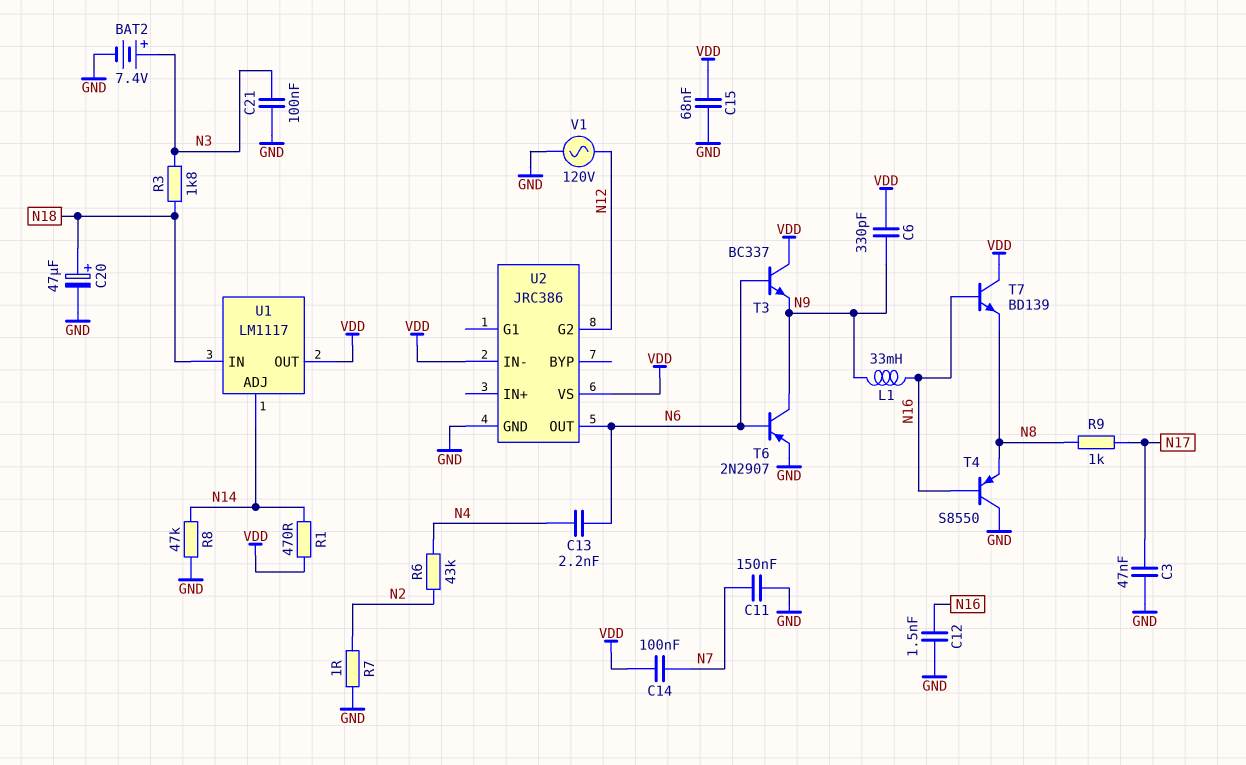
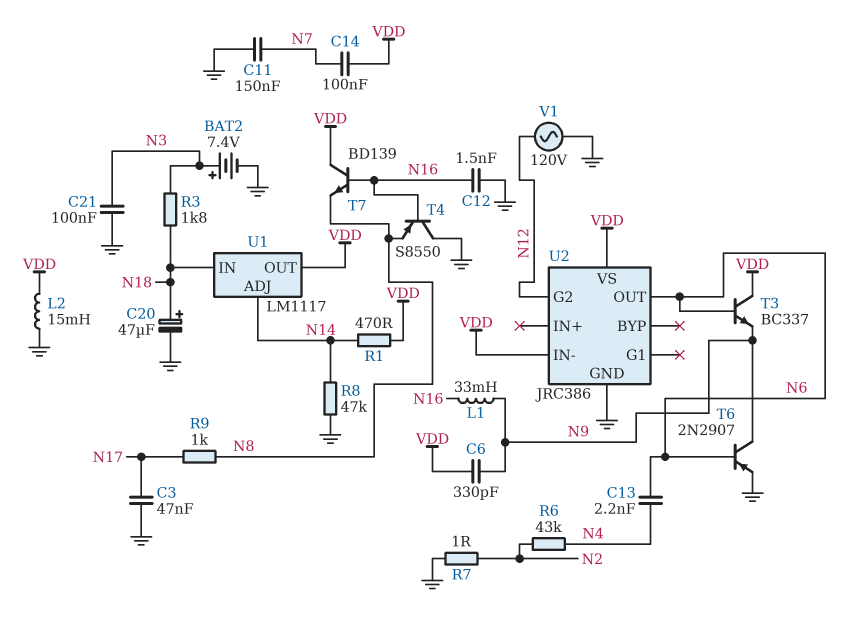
C15: 68nF (GND, VDD) -> none
L2: none -> 15mH (GND, VDD)

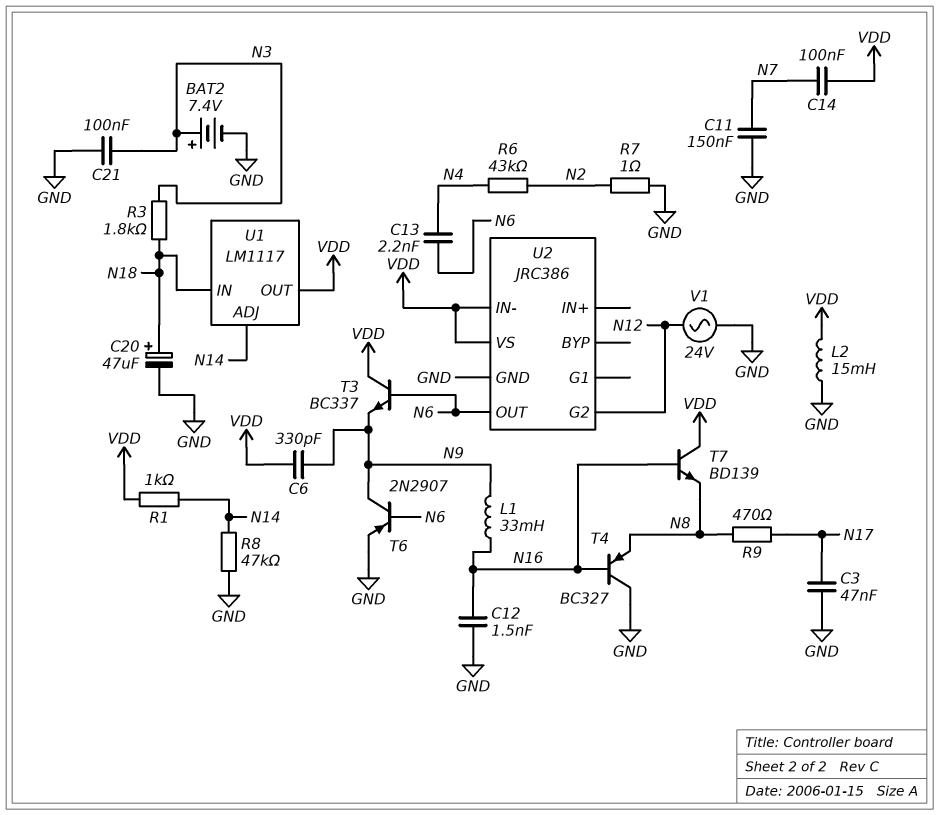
R1: 470 (N14, VDD) -> 1k (N14, VDD)
R9: 1k (N8, N17) -> 470 (N8, N17)
T4: PNP S8550 (B N16, C GND, E N8) -> PNP BC327 (B N16, C GND, E N8)
V1: AC 120V (GND, N12) -> AC 24V (GND, N12)

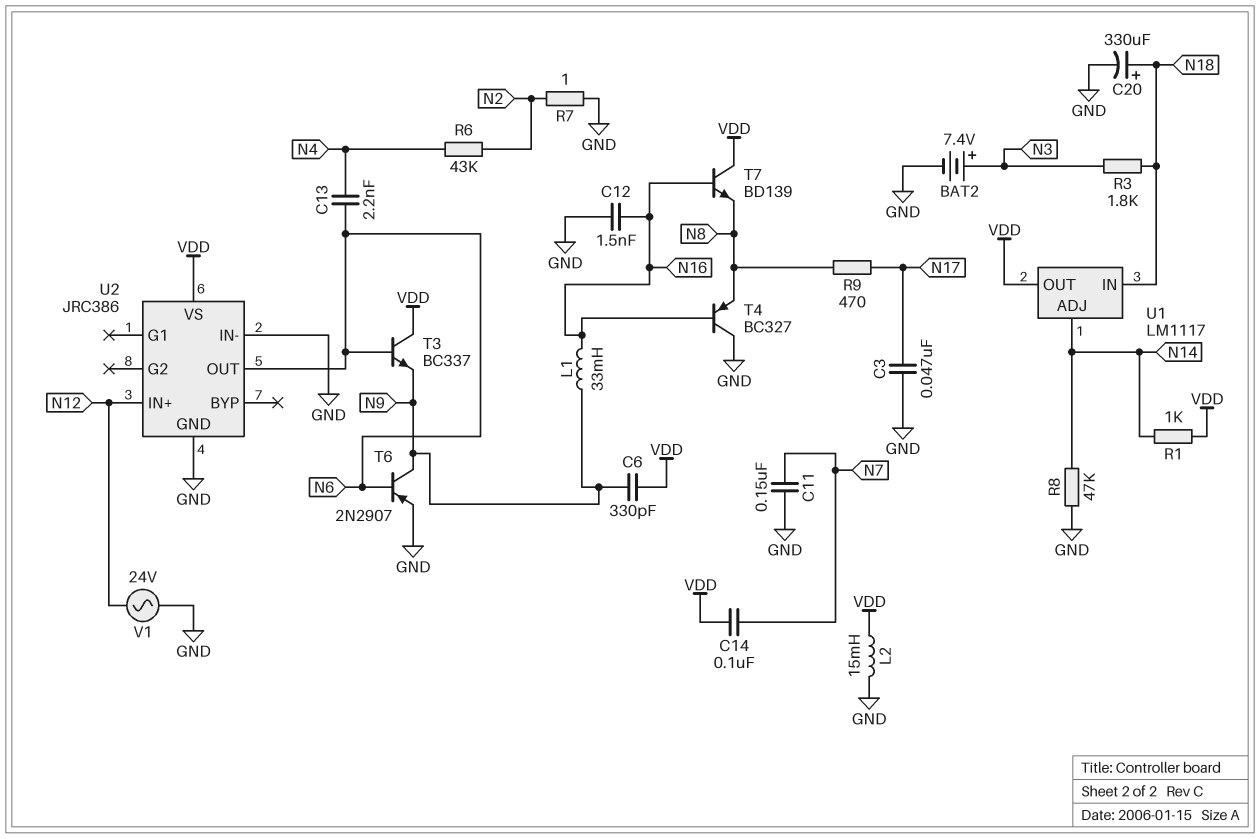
C20: 47uF (plus N18, minus GND) -> 330uF (plus N18, minus GND)
C21: 100nF (GND, N3) -> none
U2 pin G2: N12 -> none
U2 pin IN+: none -> N12
U2 pin IN-: VDD -> GND

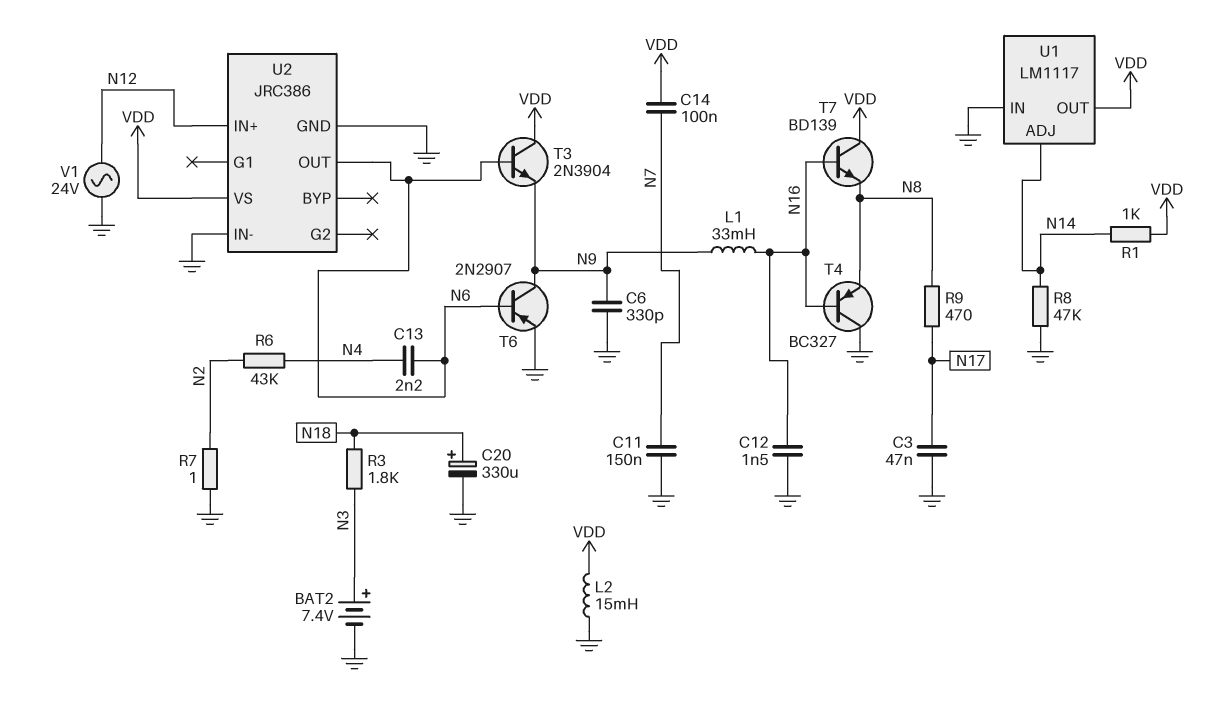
C6: 330pF (N9, VDD) -> 330pF (GND, N9)
T3: NPN BC337 (B N6, C VDD, E N9) -> NPN 2N3904 (B N6, C VDD, E N9)
U1 pin IN: N18 -> GND

